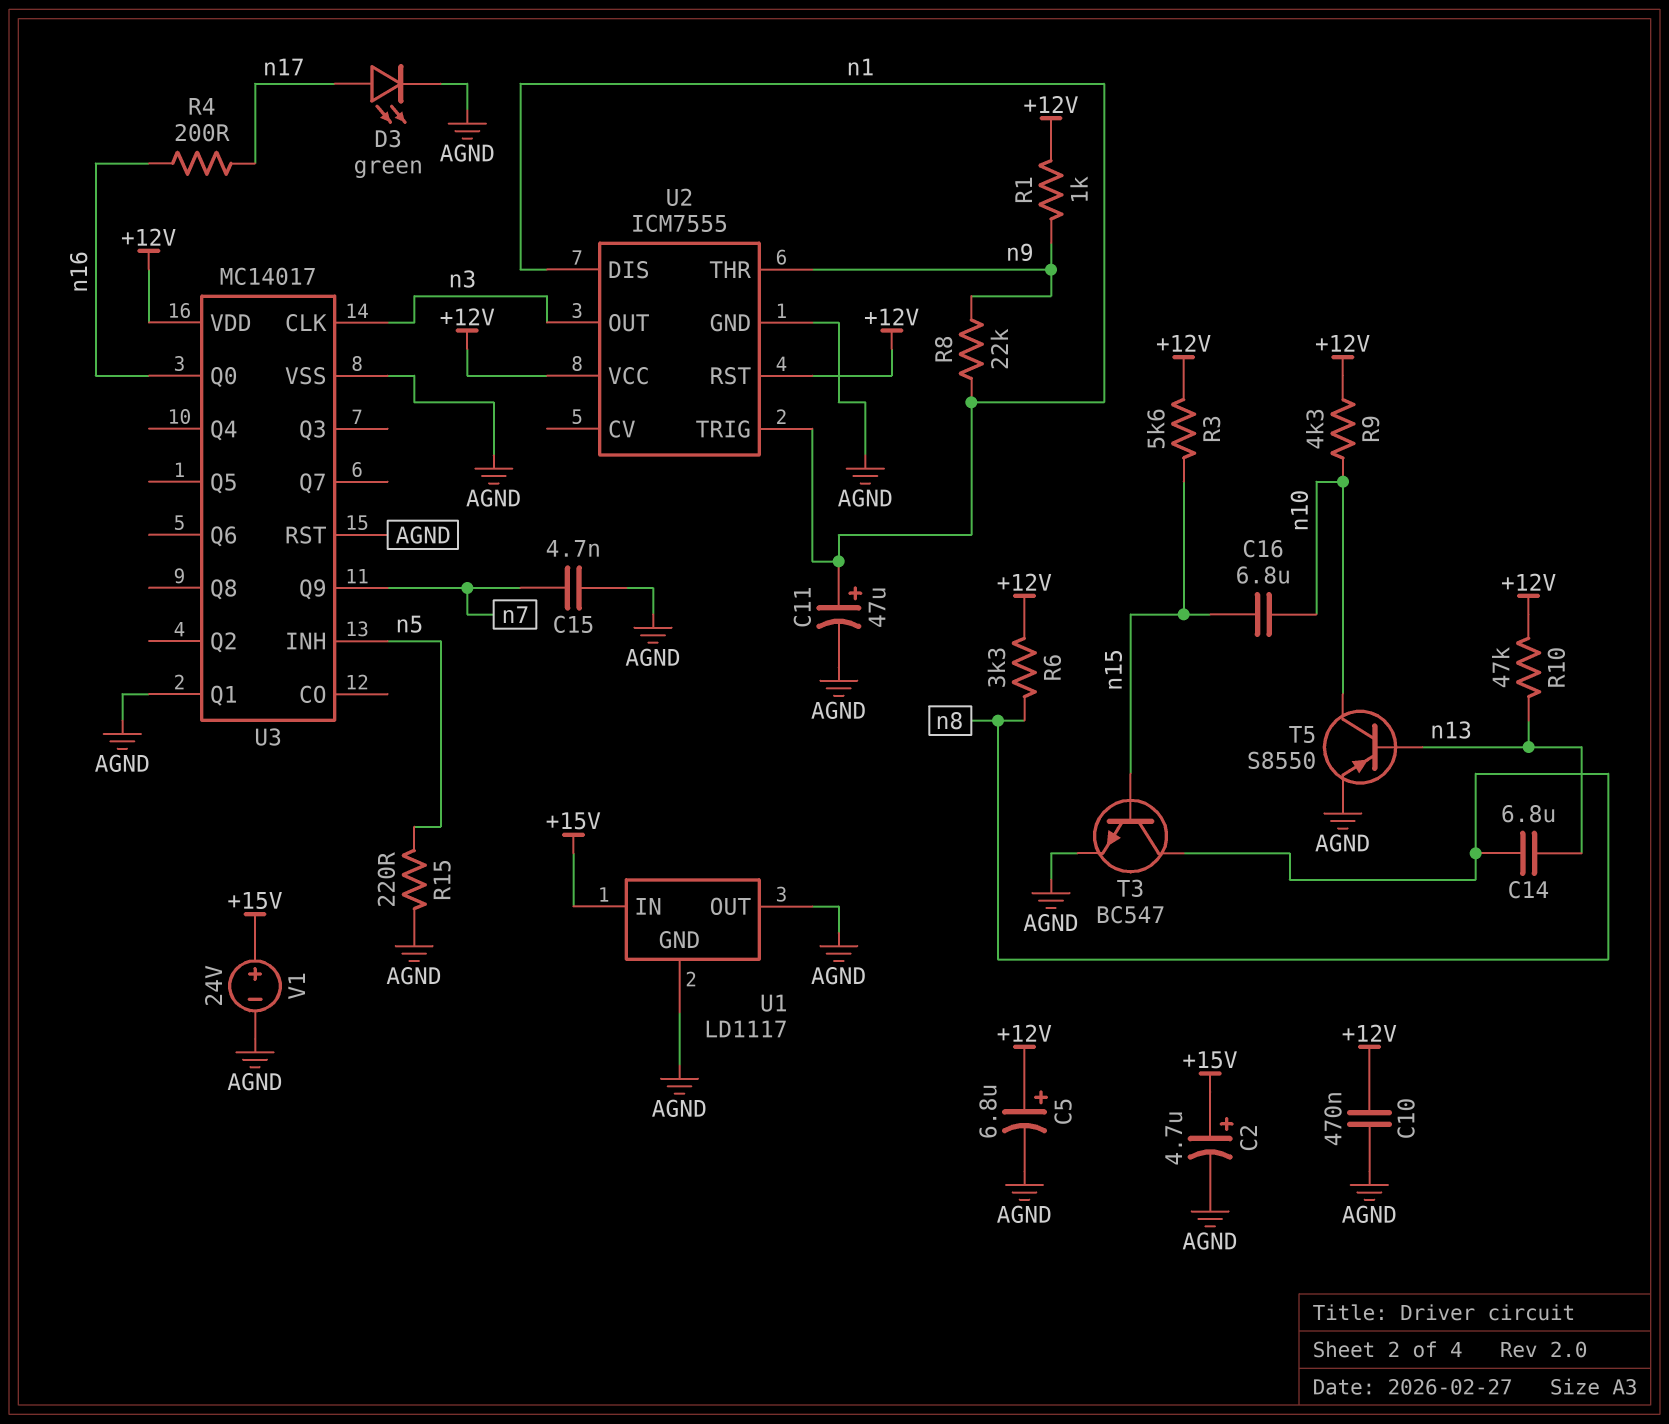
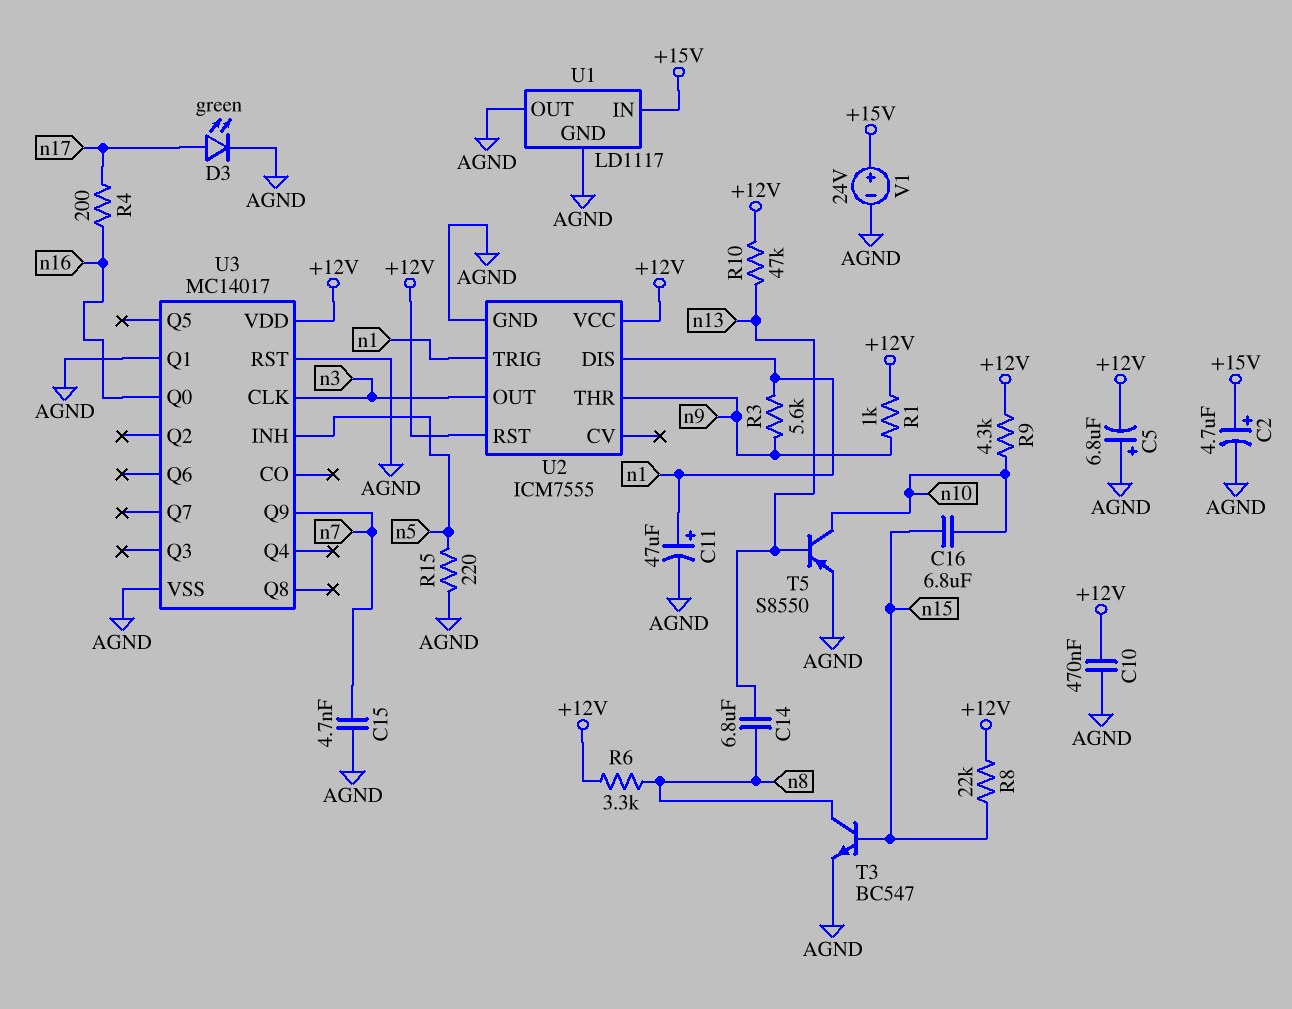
C5: 6.8uF (plus +12V, minus AGND) -> 6.8uF (plus AGND, minus +12V)
R3: 5.6k (+12V, n15) -> 5.6k (n1, n9)
R8: 22k (n1, n9) -> 22k (+12V, n15)

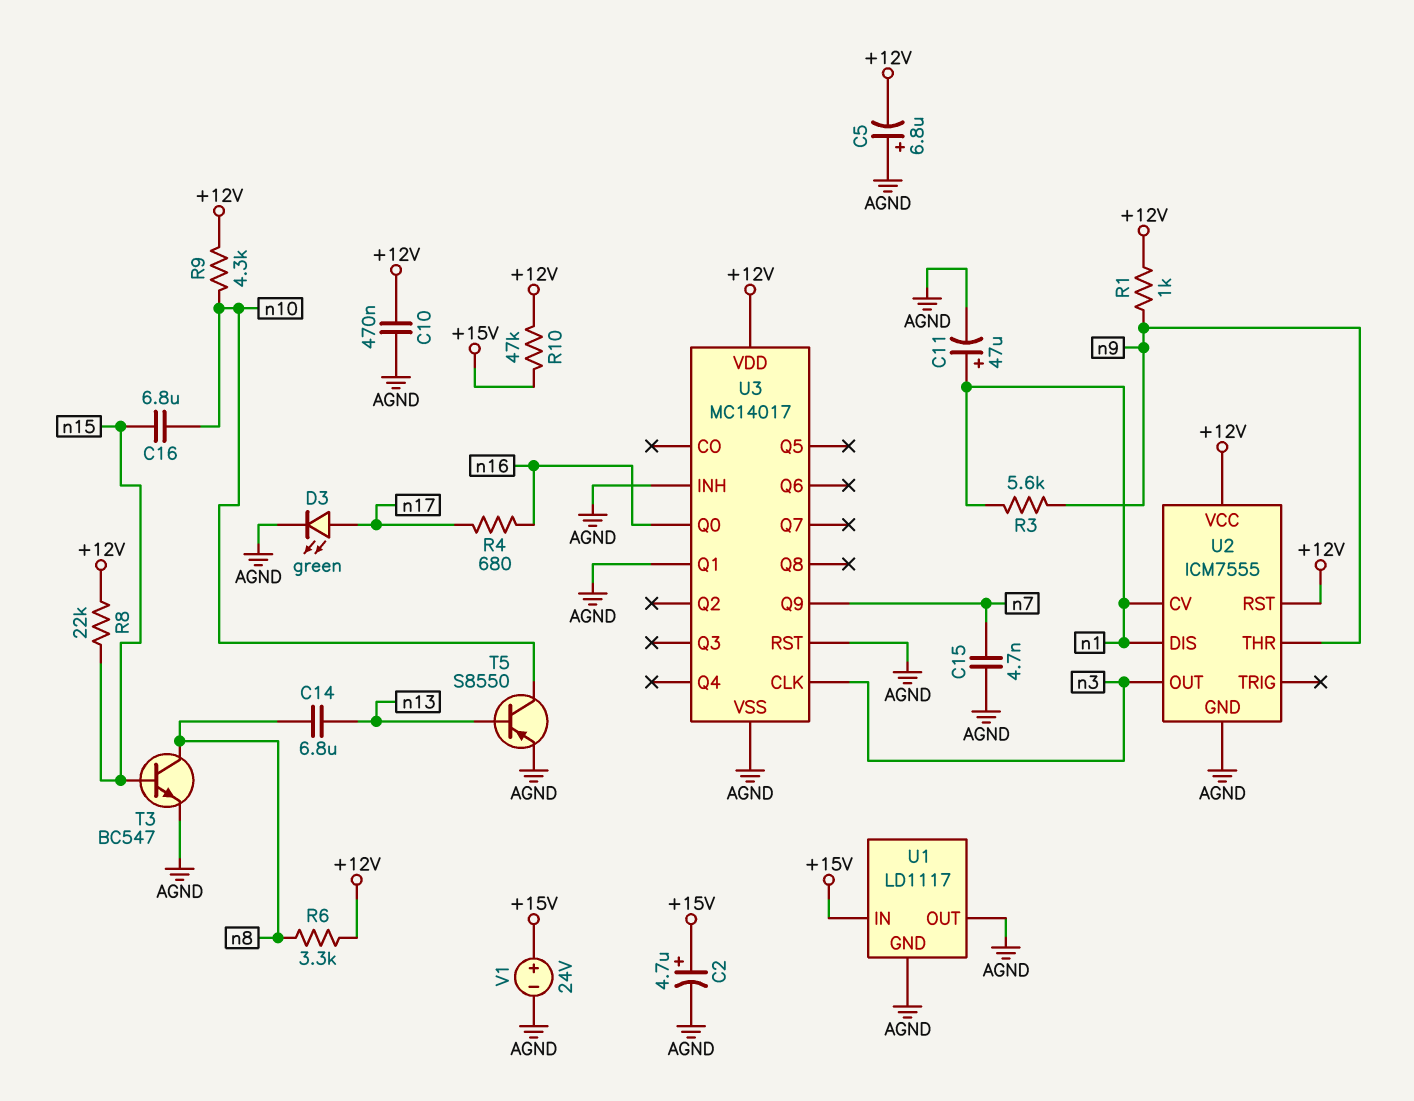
R4: 200 (n16, n17) -> 680 (n16, n17)
R10: 47k (+12V, n13) -> 47k (+12V, +15V)
R15: 220 (AGND, n5) -> none
U2 pin CV: none -> n1
U2 pin TRIG: n1 -> none
U3 pin INH: n5 -> AGND

